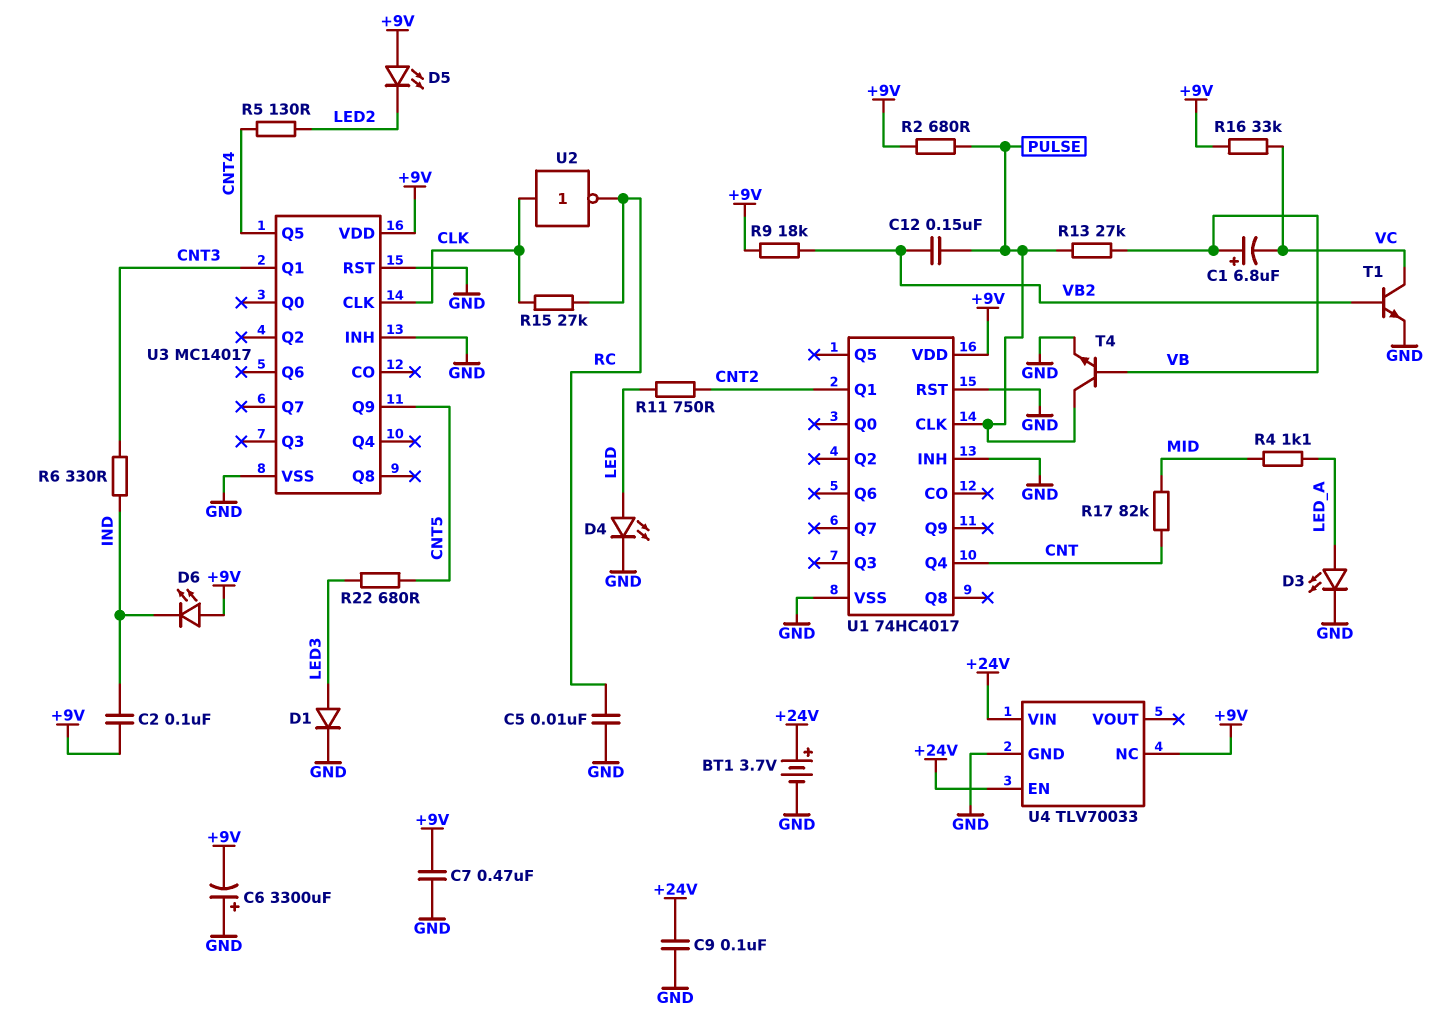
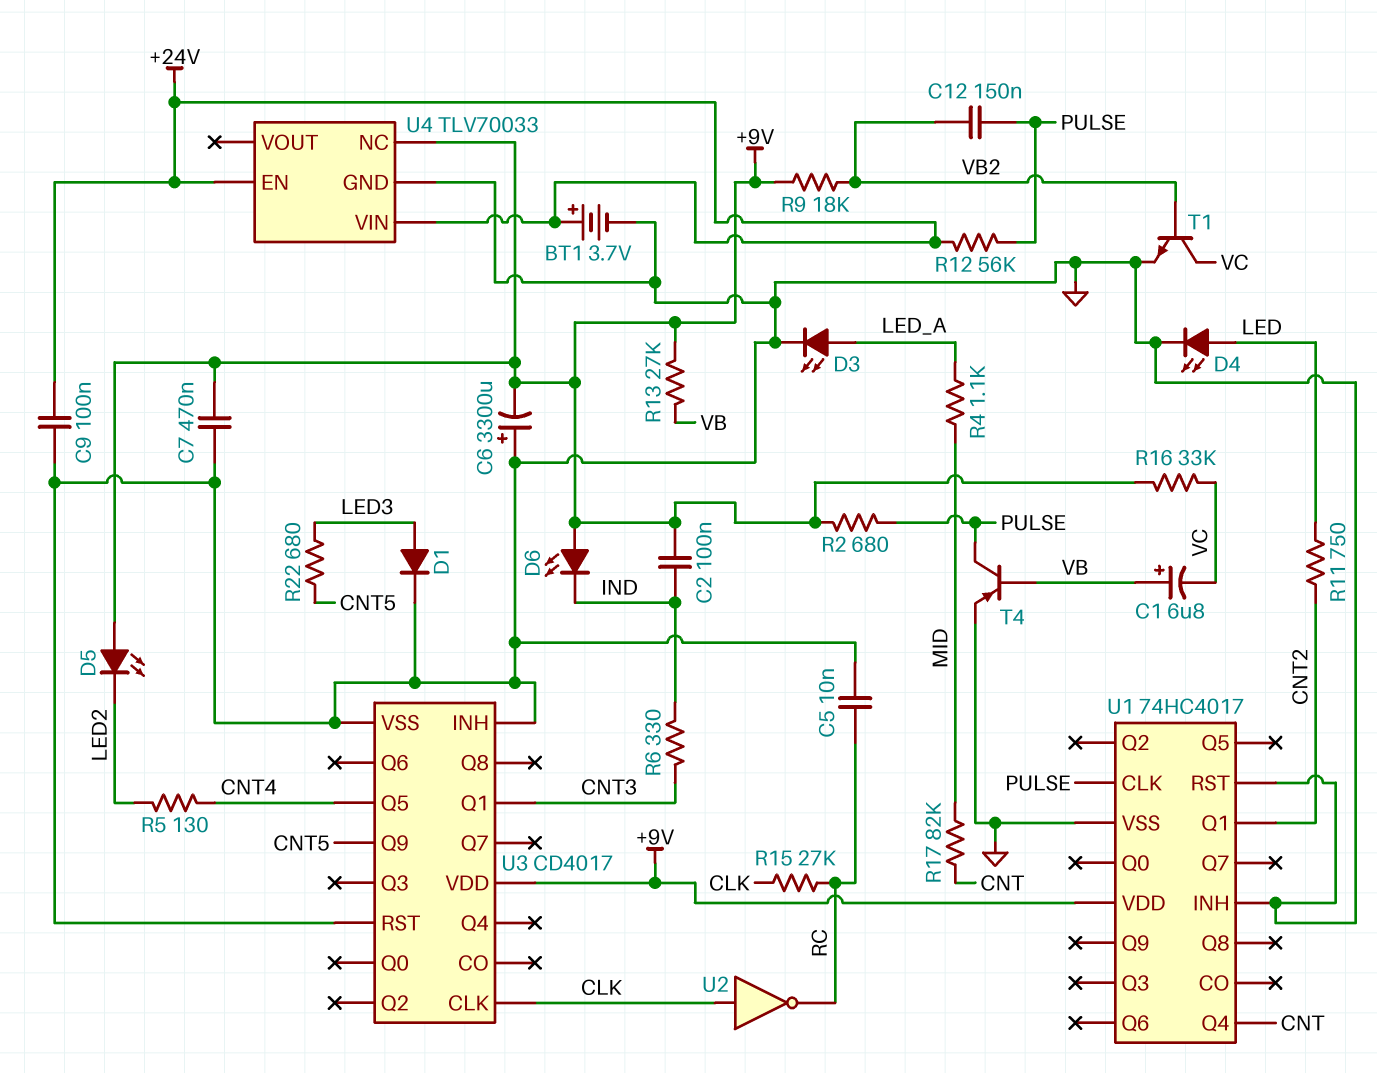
R12: none -> 56k (+24V, PULSE)
R13: 27k (PULSE, VB) -> 27k (+9V, VB)
T4: NPN (B VB, C PULSE, E GND) -> PNP (B VB, C PULSE, E GND)
U3: MC14017 -> CD4017

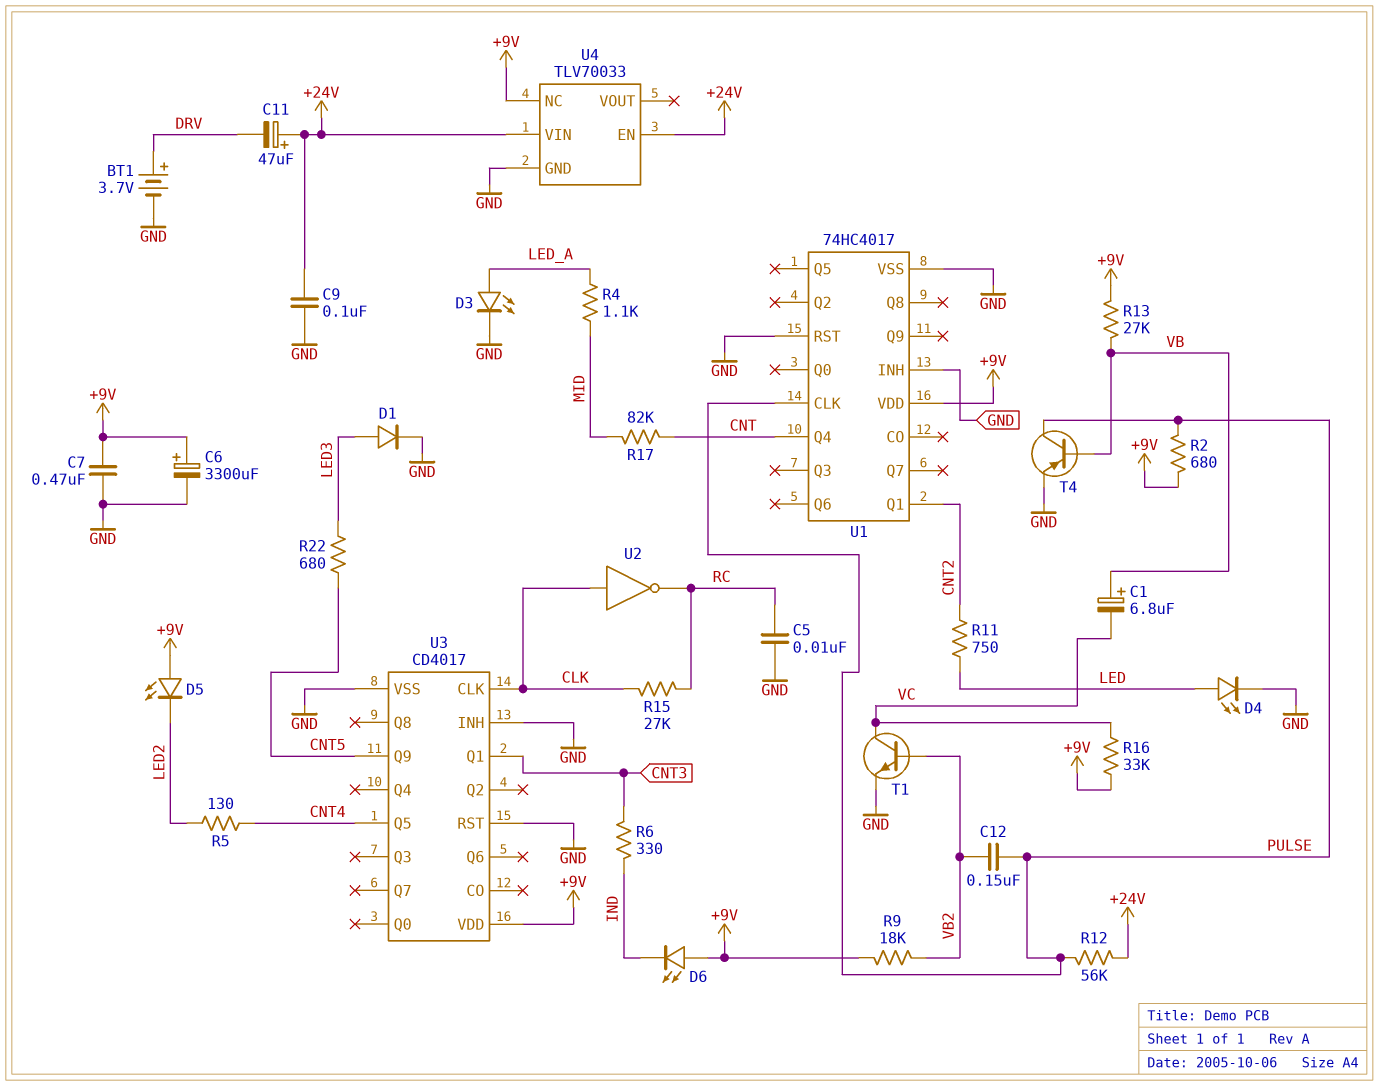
BT1: 3.7V (plus +24V, minus GND) -> 3.7V (plus DRV, minus GND)
C2: 100nF (+9V, IND) -> none
C6: 3300uF (plus GND, minus +9V) -> 3300uF (plus +9V, minus GND)
C11: none -> 47uF (plus +24V, minus DRV)

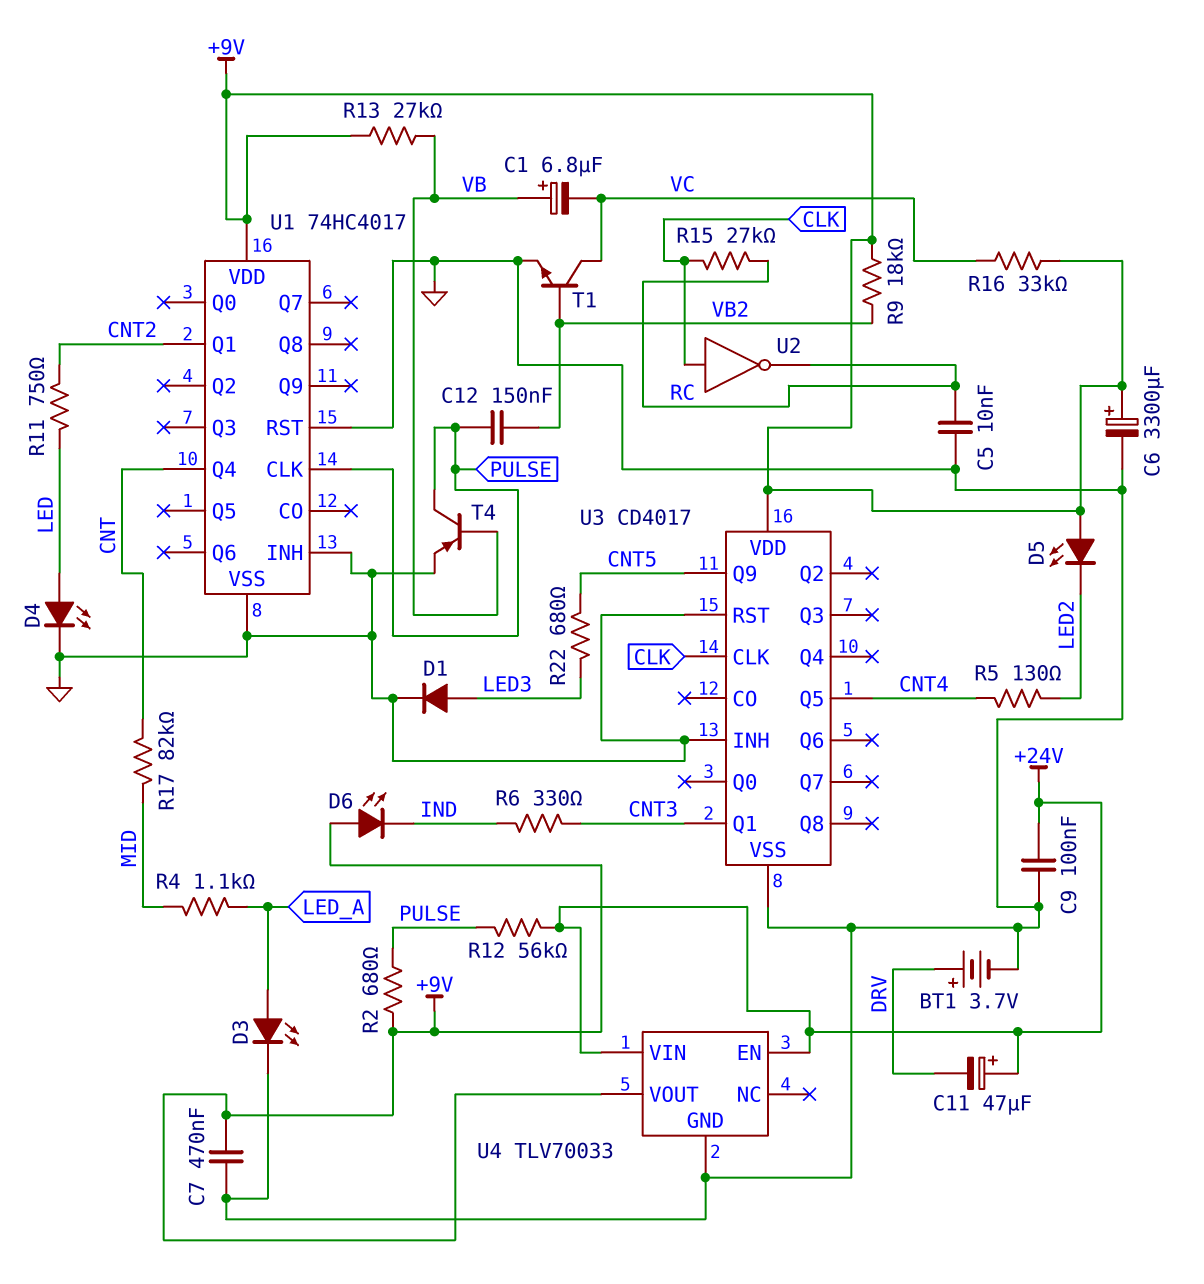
U4 pin NC: +9V -> none
U4 pin VOUT: none -> +9V

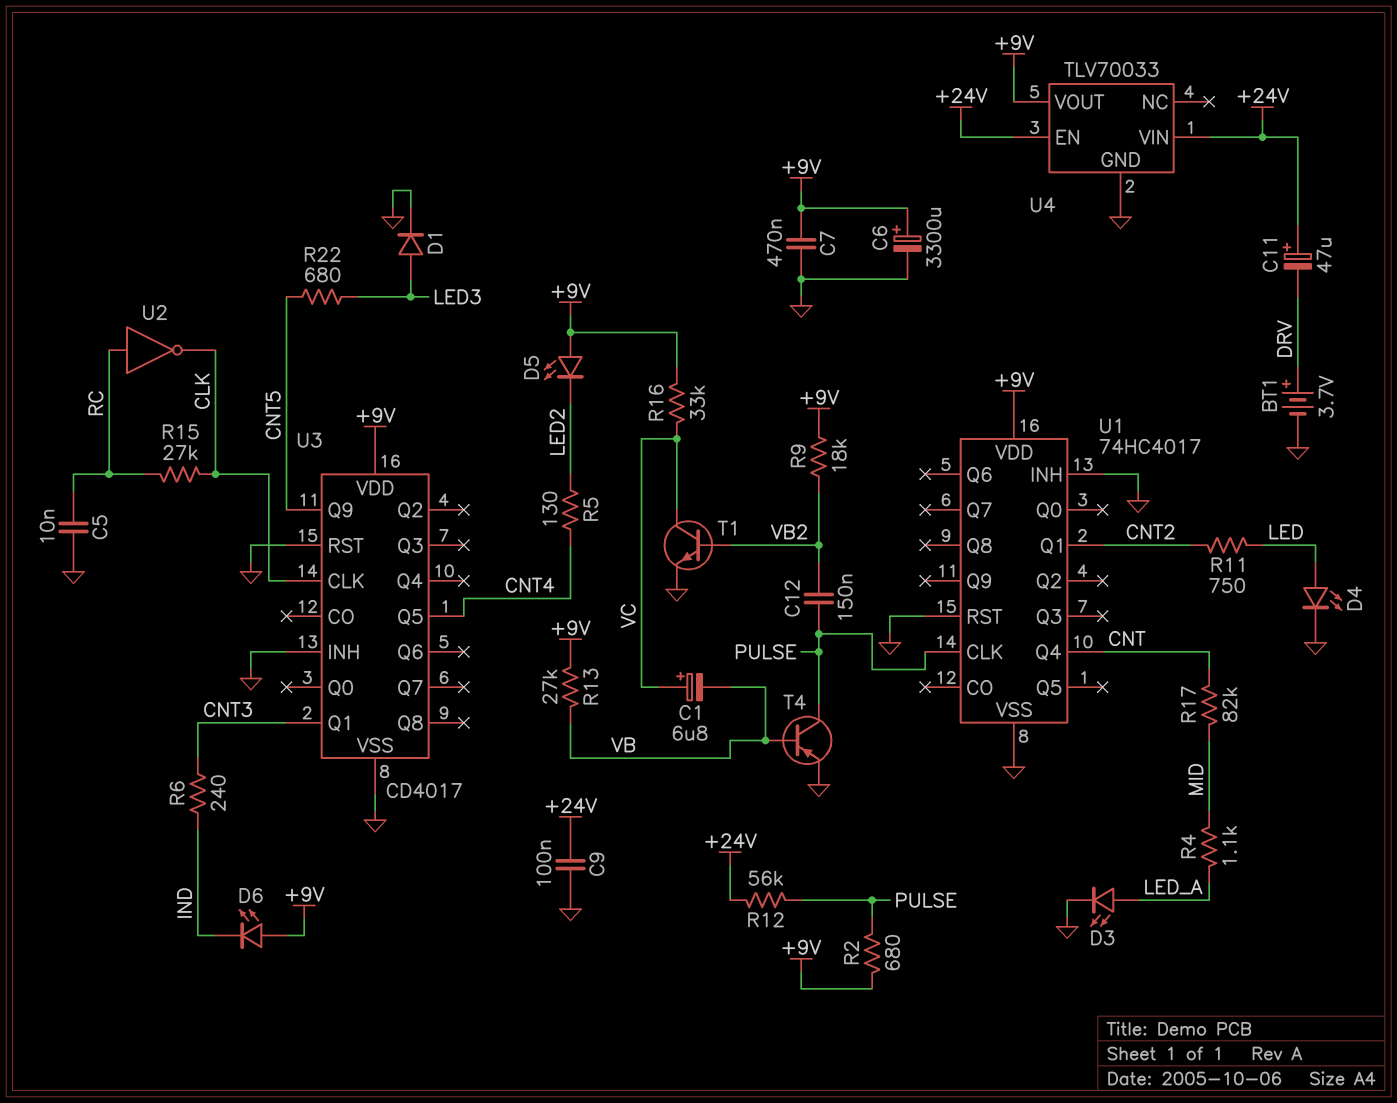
C1: 6.8uF (plus VB, minus VC) -> 6.8uF (plus VC, minus VB)
R6: 330 (CNT3, IND) -> 240 (CNT3, IND)
U2: NOT (in CLK, out RC) -> NOT (in RC, out CLK)

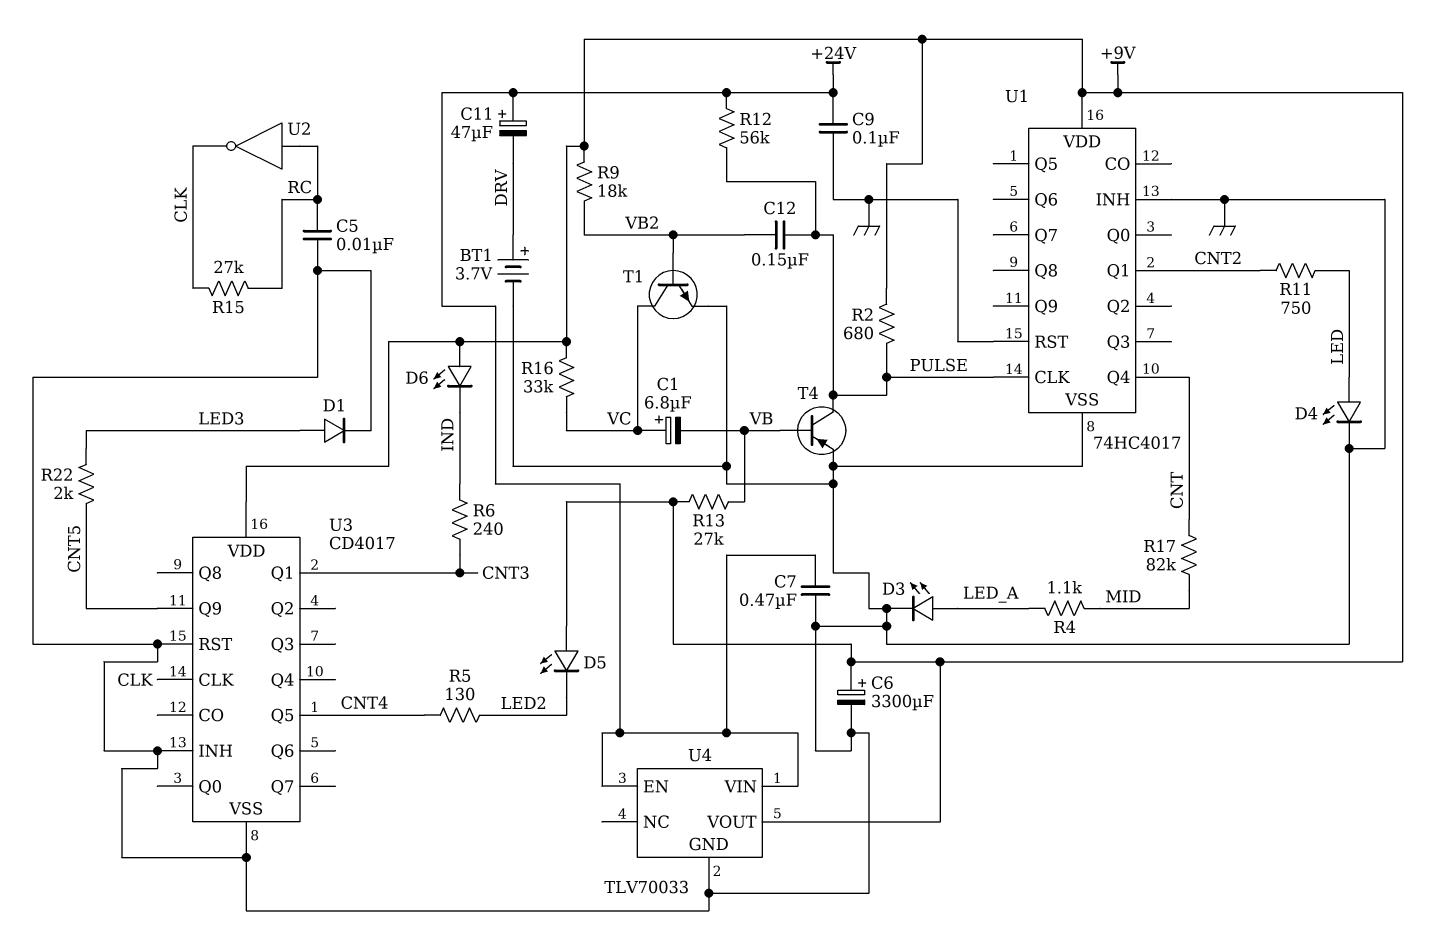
C7: 470nF (+9V, GND) -> 470nF (+24V, GND)
R22: 680 (CNT5, LED3) -> 2k (CNT5, LED3)

